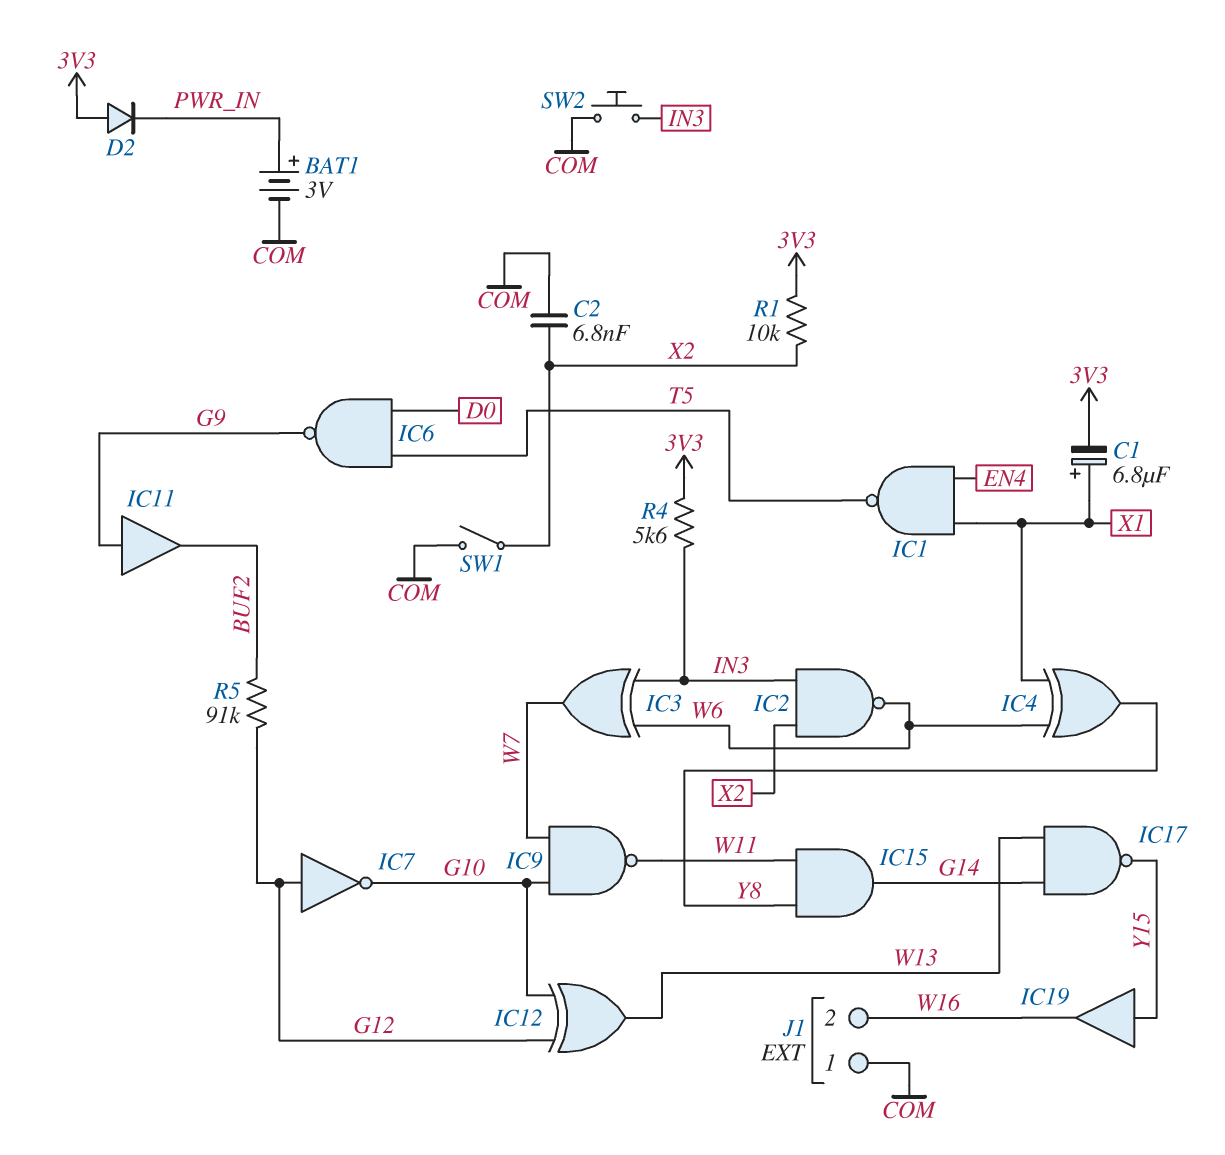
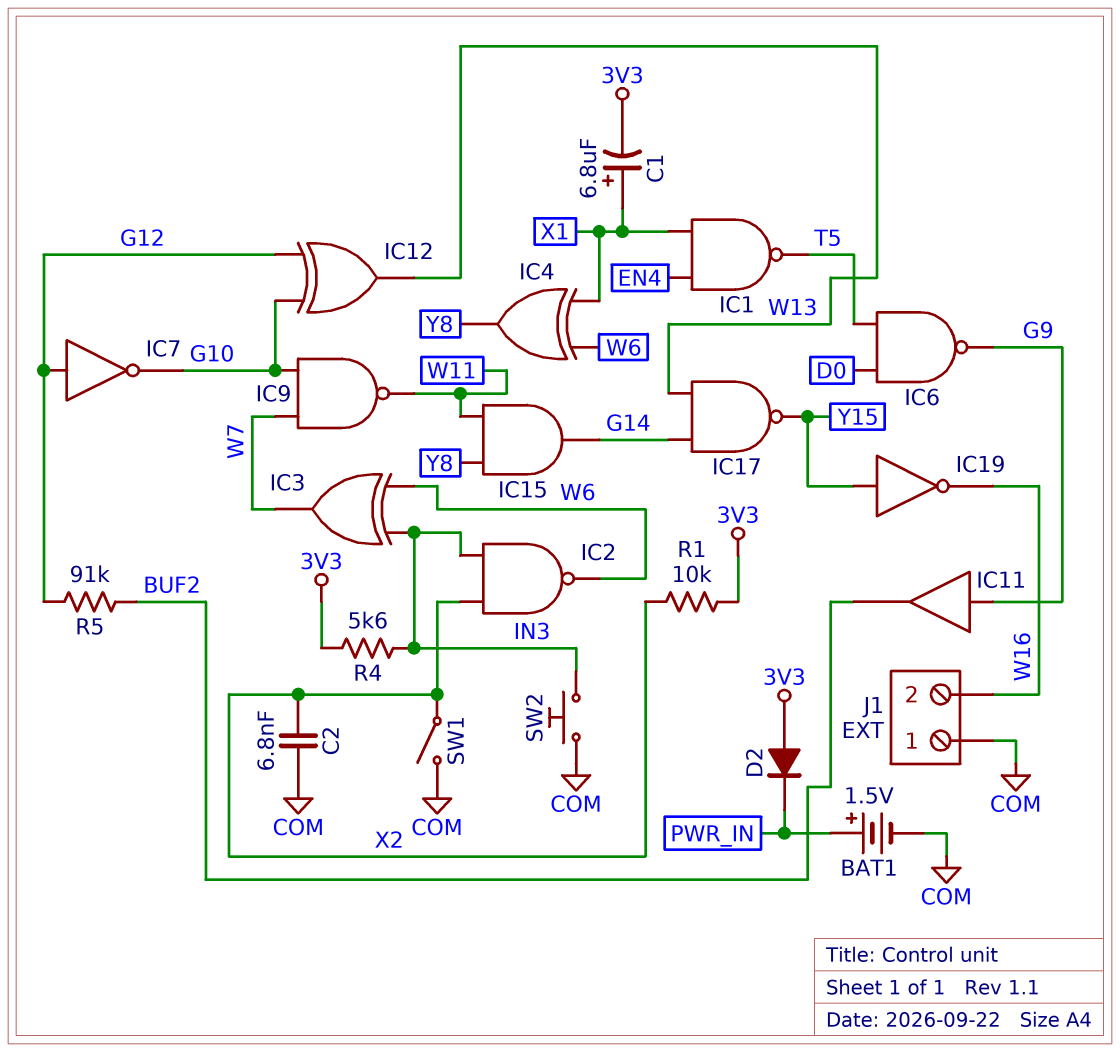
BAT1: 3V (plus PWR_IN, minus COM) -> 1.5V (plus PWR_IN, minus COM)
IC19: buffer (in Y15, out W16) -> NOT (in Y15, out W16)

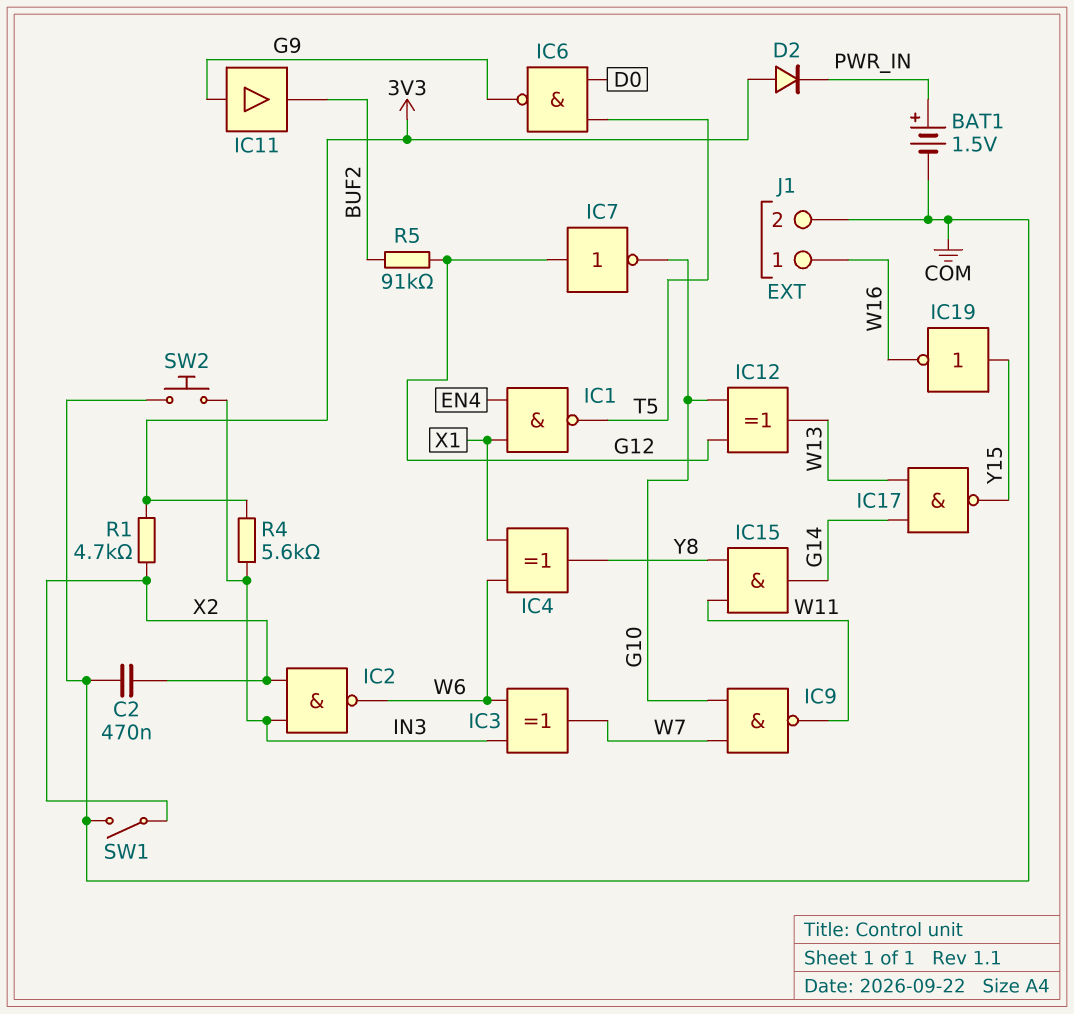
C1: 6.8uF (plus X1, minus 3V3) -> none
C2: 6.8nF (COM, X2) -> 470nF (COM, X2)
J1 pin 1: COM -> W16
J1 pin 2: W16 -> COM
R1: 10k (3V3, X2) -> 4.7k (3V3, X2)

